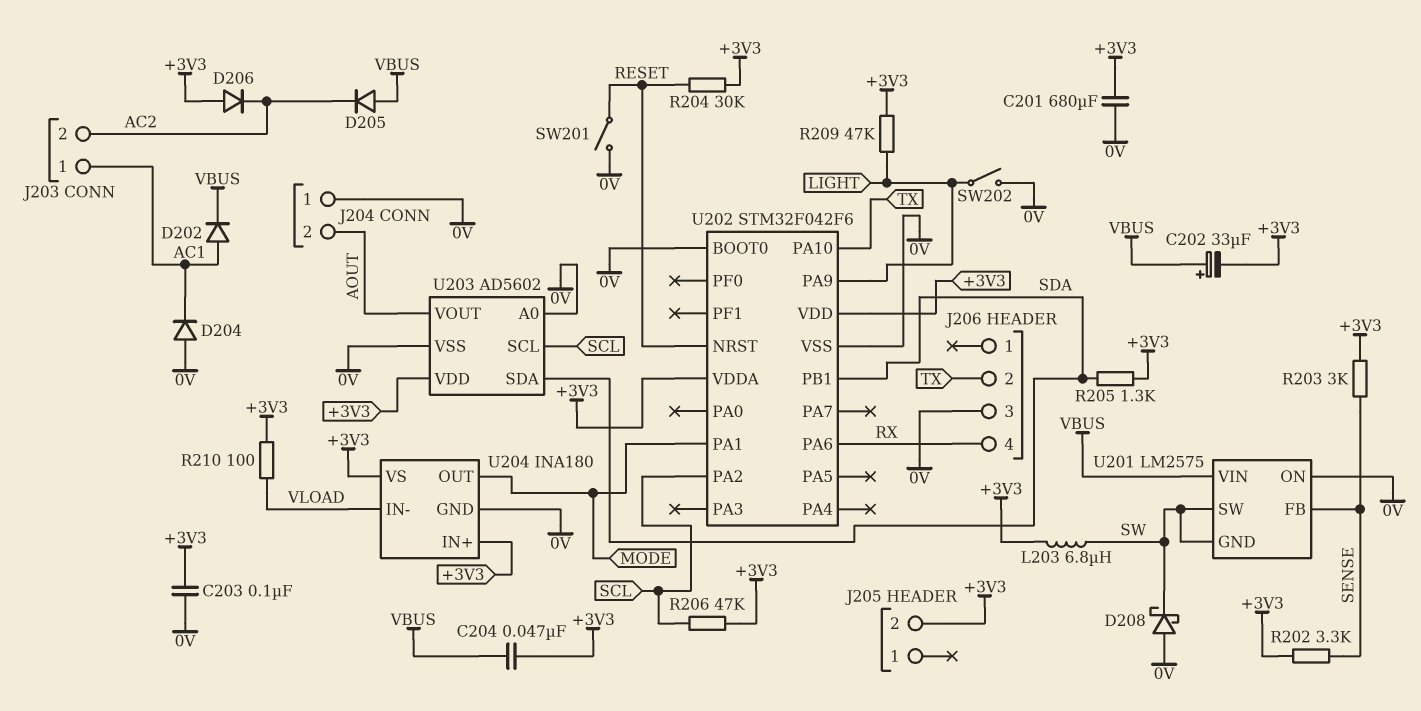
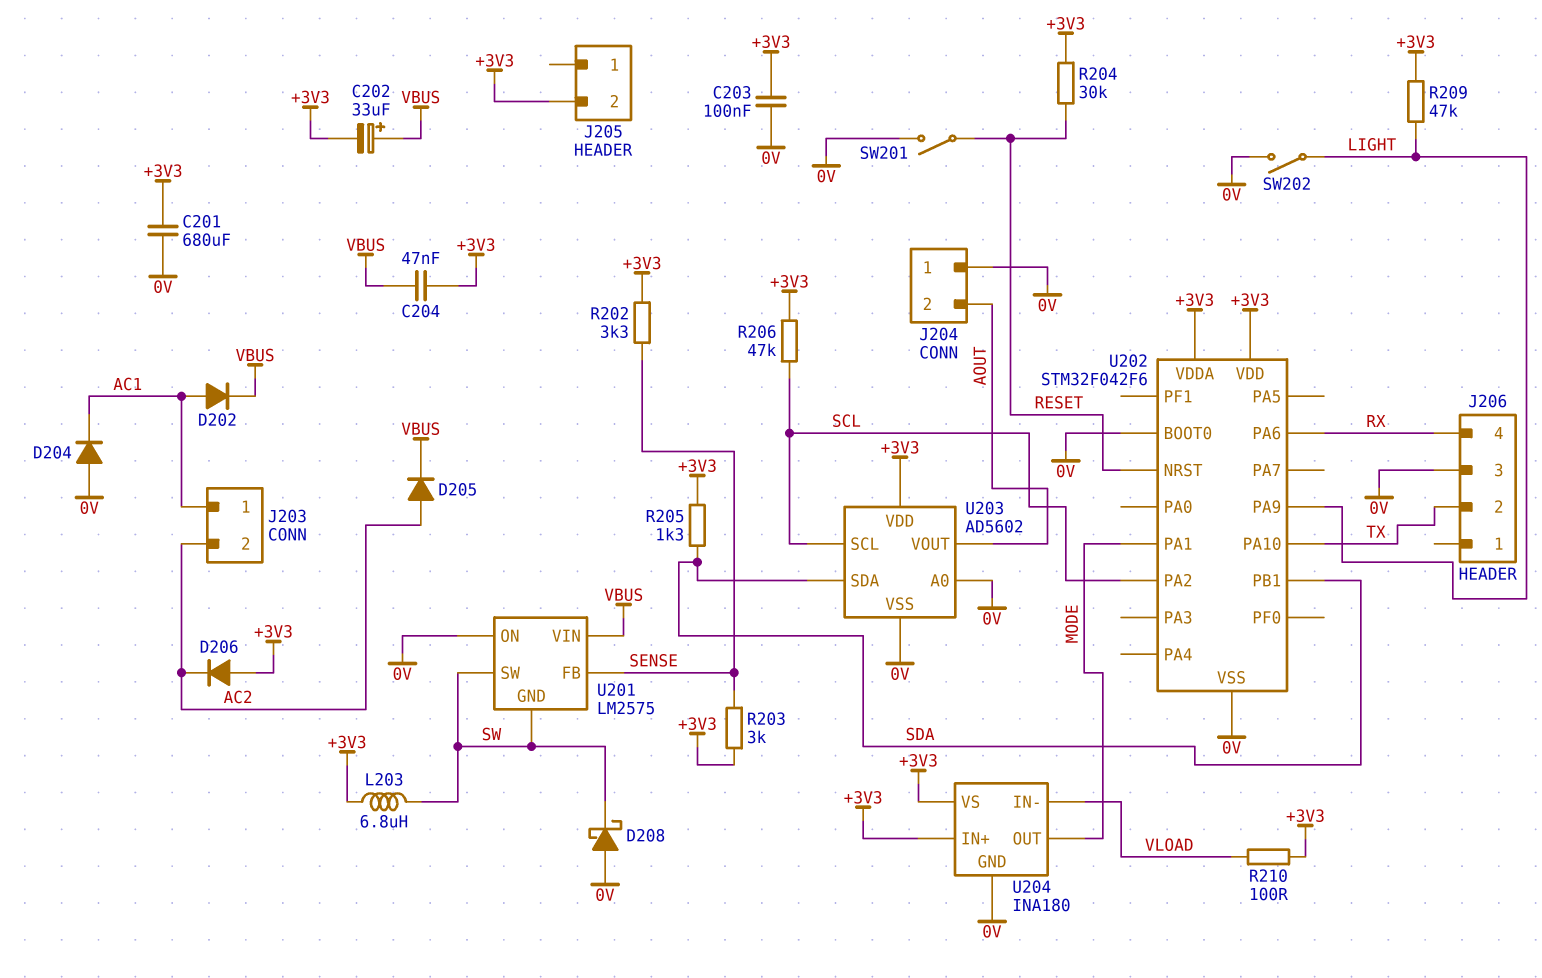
D205: diode (A VBUS, K AC2) -> diode (A AC2, K VBUS)

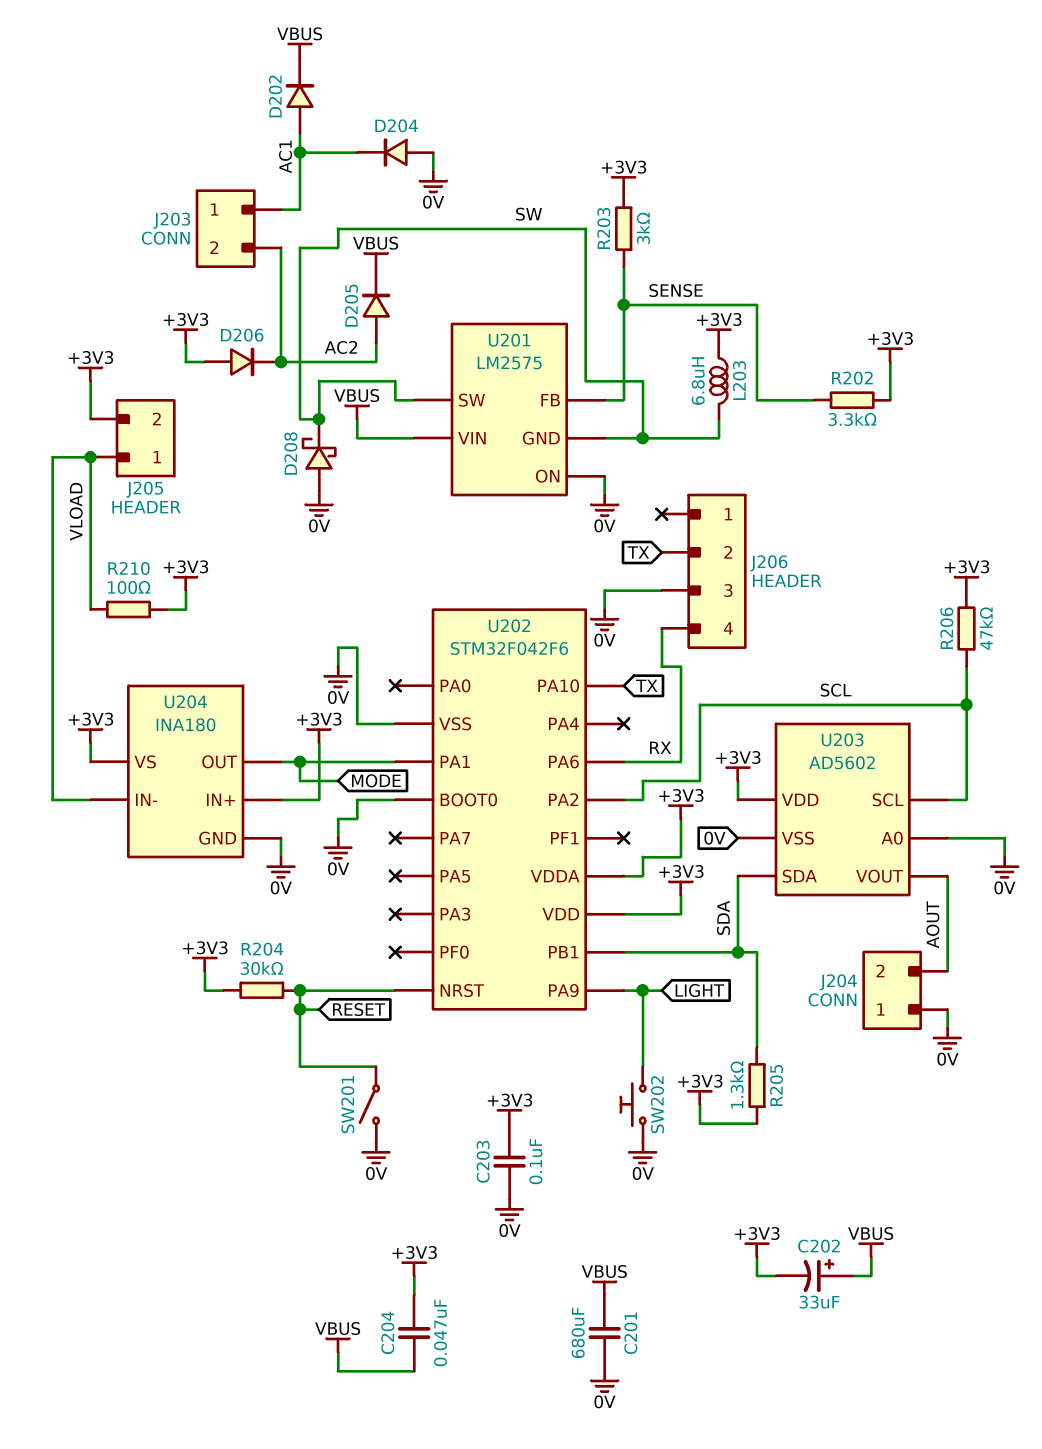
C201: 680uF (+3V3, 0V) -> 680uF (0V, VBUS)
J205 pin 1: none -> VLOAD
R209: 47k (+3V3, LIGHT) -> none
SW202: switch (0V, LIGHT) -> button (0V, LIGHT)

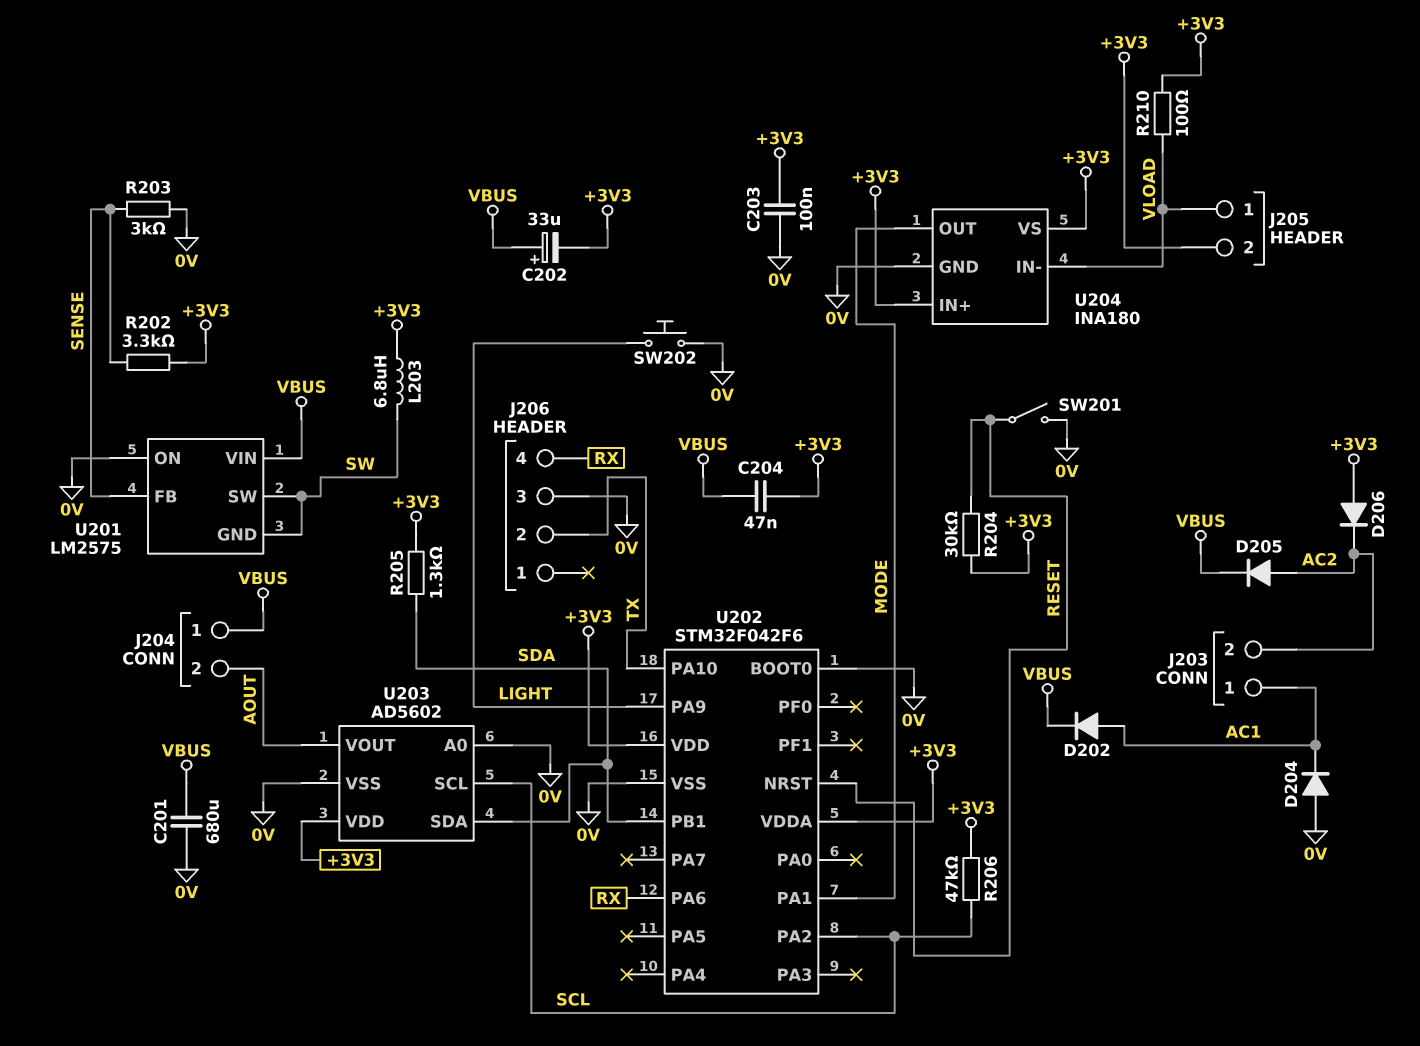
D208: schottky (A 0V, K SW) -> none
J204 pin 1: 0V -> VBUS
R203: 3k (+3V3, SENSE) -> 3k (0V, SENSE)

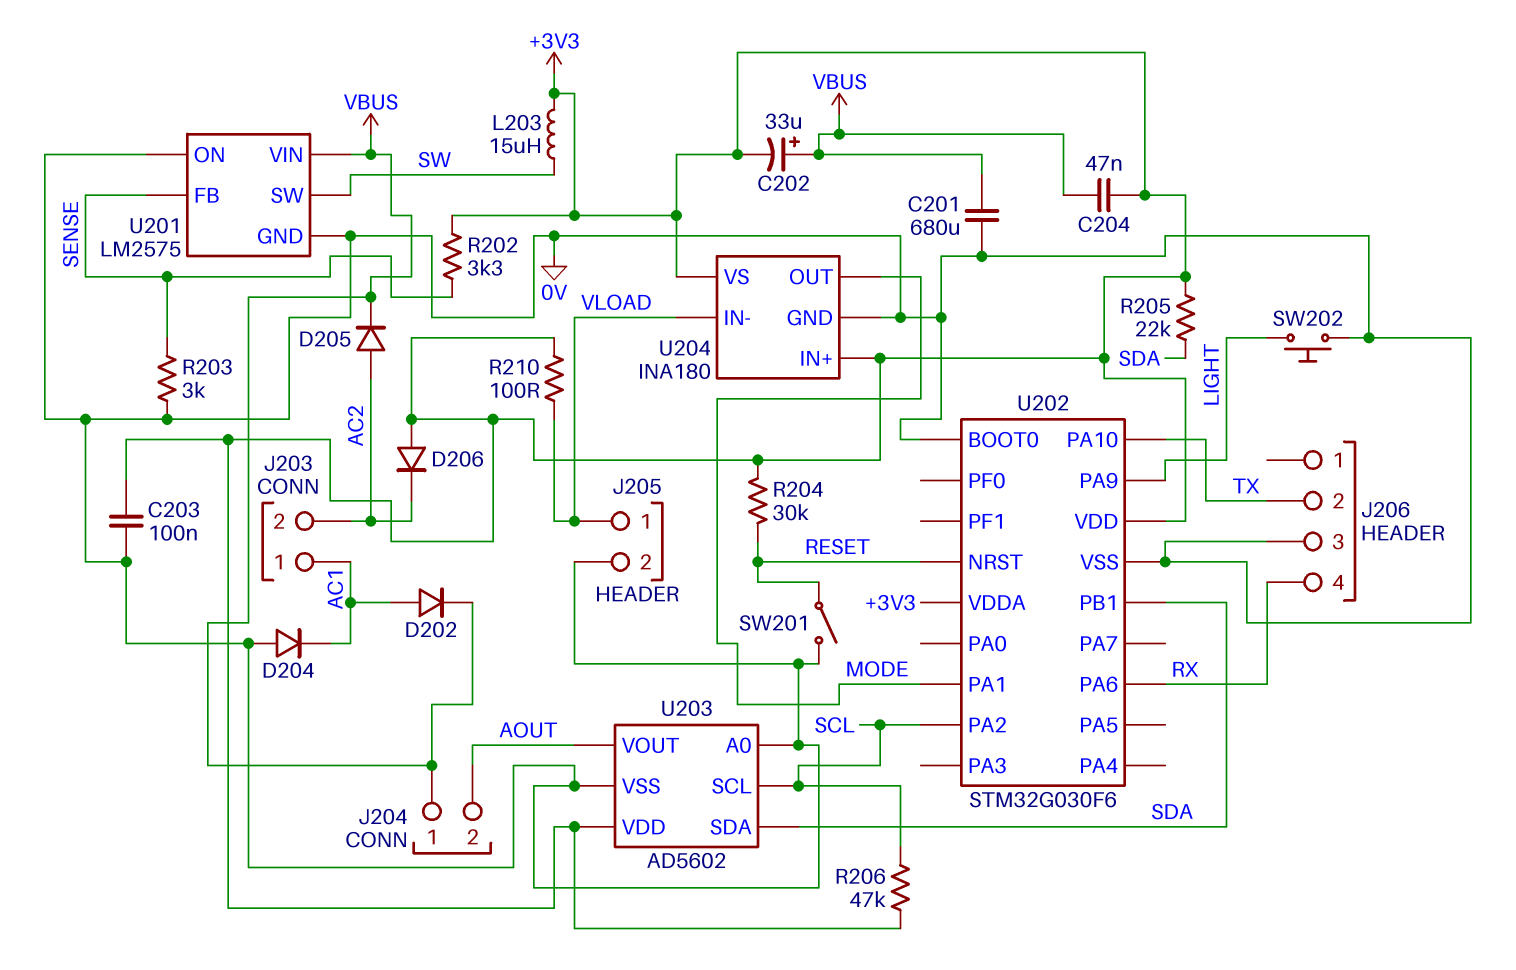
J205 pin 2: +3V3 -> 0V
L203: 6.8uH (+3V3, SW) -> 15uH (+3V3, SW)
R205: 1.3k (+3V3, SDA) -> 22k (+3V3, SDA)
U201 pin GND: SW -> 0V
U202: STM32F042F6 -> STM32G030F6

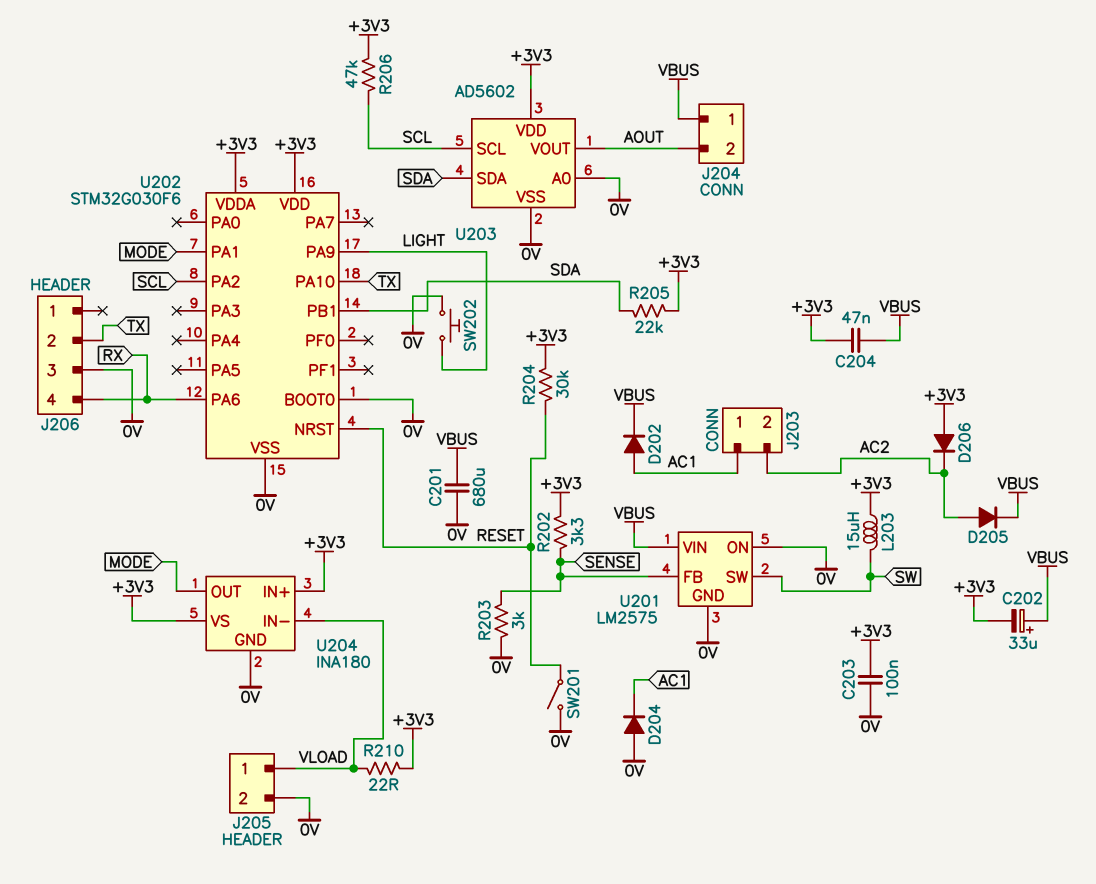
R210: 100 (+3V3, VLOAD) -> 22 (+3V3, VLOAD)

